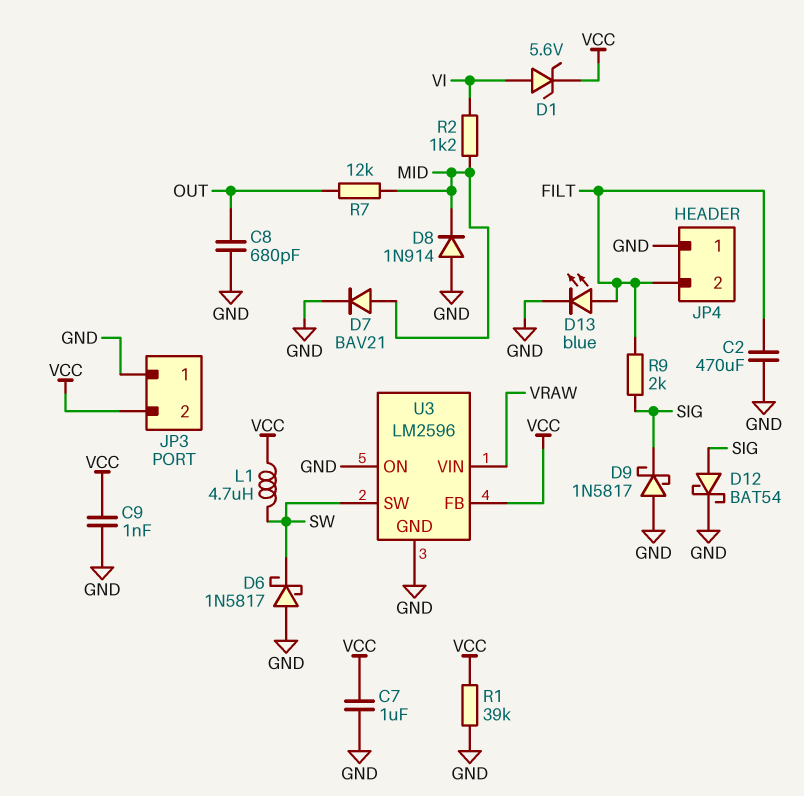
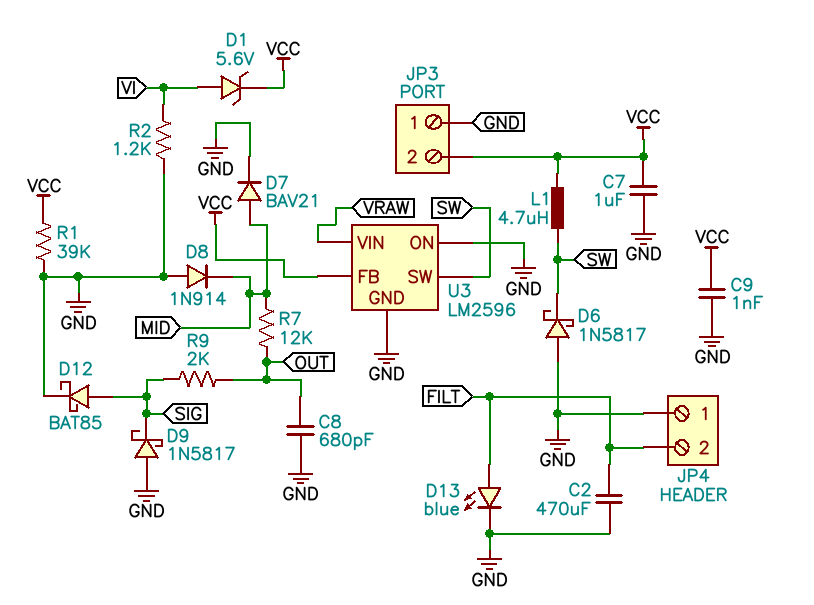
D12: schottky BAT54 (A SIG, K GND) -> schottky BAT85 (A SIG, K GND)
R2: 1.2k (MID, VI) -> 1.2k (GND, VI)
R9: 2k (FILT, SIG) -> 2k (OUT, SIG)

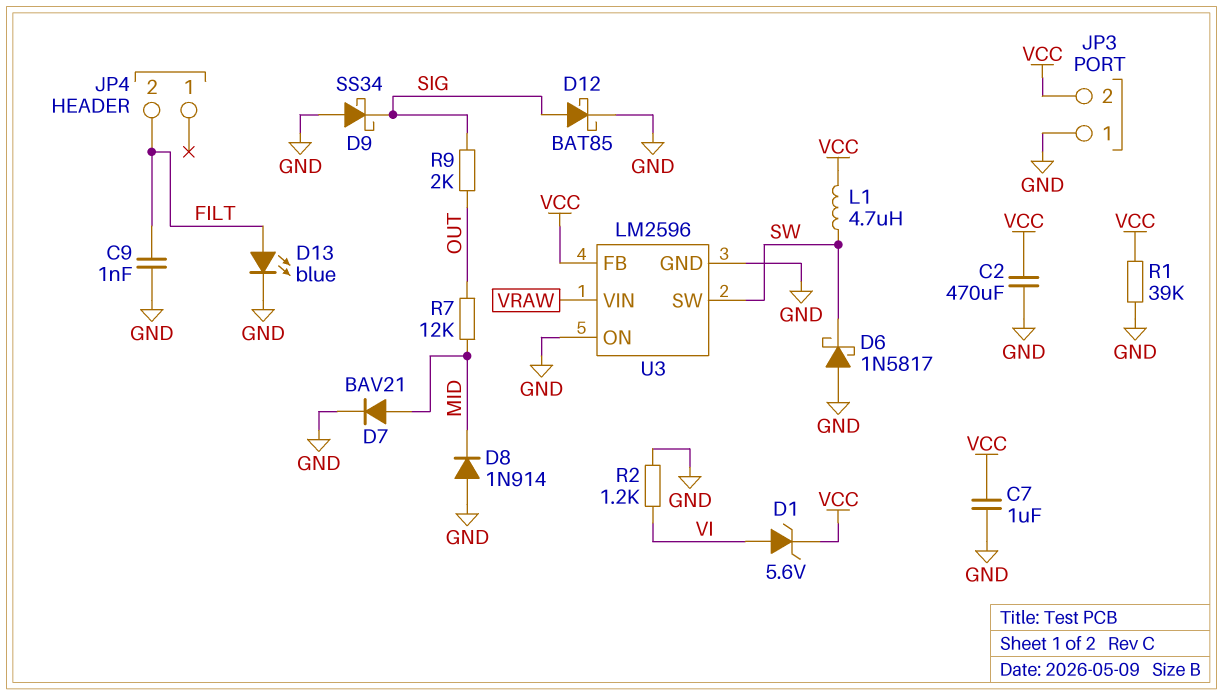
C2: 470uF (FILT, GND) -> 470uF (GND, VCC)
C8: 680pF (GND, OUT) -> none
C9: 1nF (GND, VCC) -> 1nF (FILT, GND)
D9: schottky 1N5817 (A GND, K SIG) -> schottky SS34 (A GND, K SIG)
JP4 pin 1: GND -> none

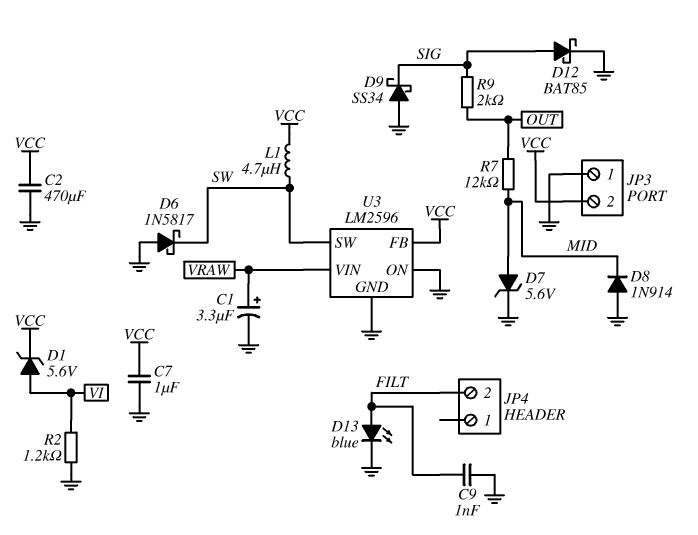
C1: none -> 3.3uF (plus VRAW, minus GND)
D7: diode BAV21 (A MID, K GND) -> zener 5.6V (A MID, K GND)
R1: 39k (GND, VCC) -> none

